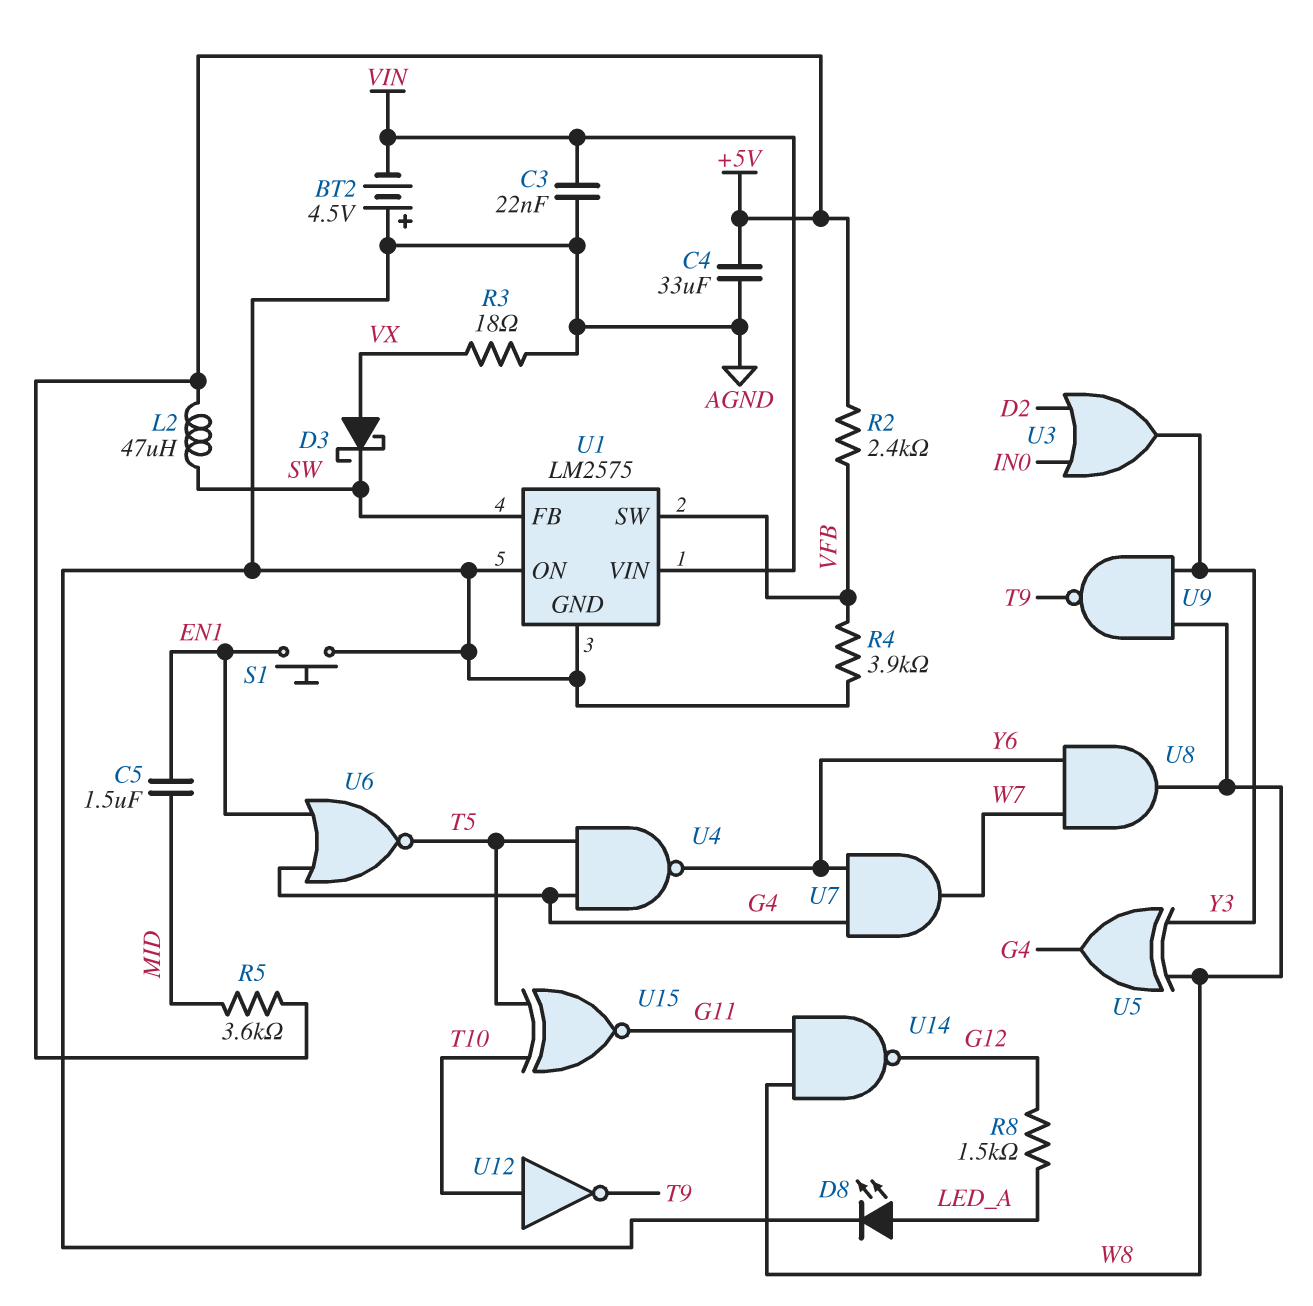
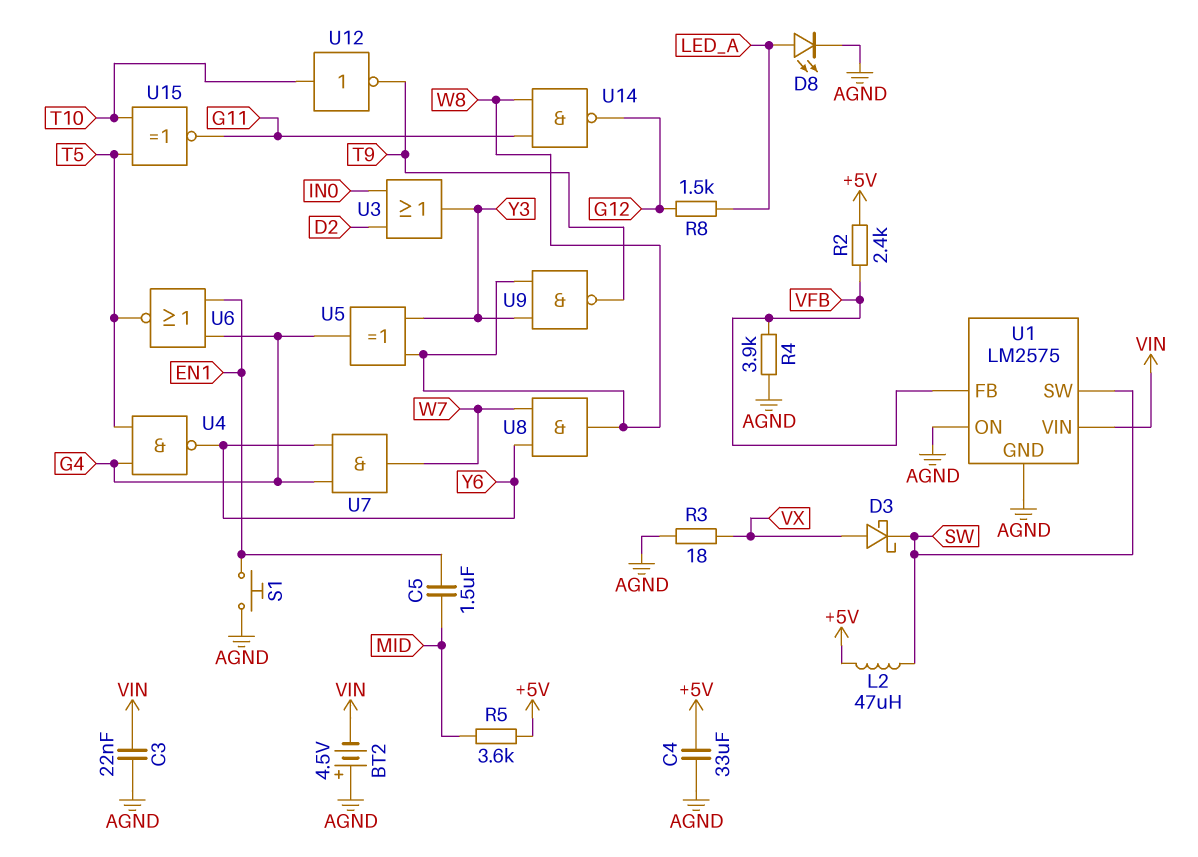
U1 pin FB: SW -> VFB
U1 pin SW: VFB -> SW

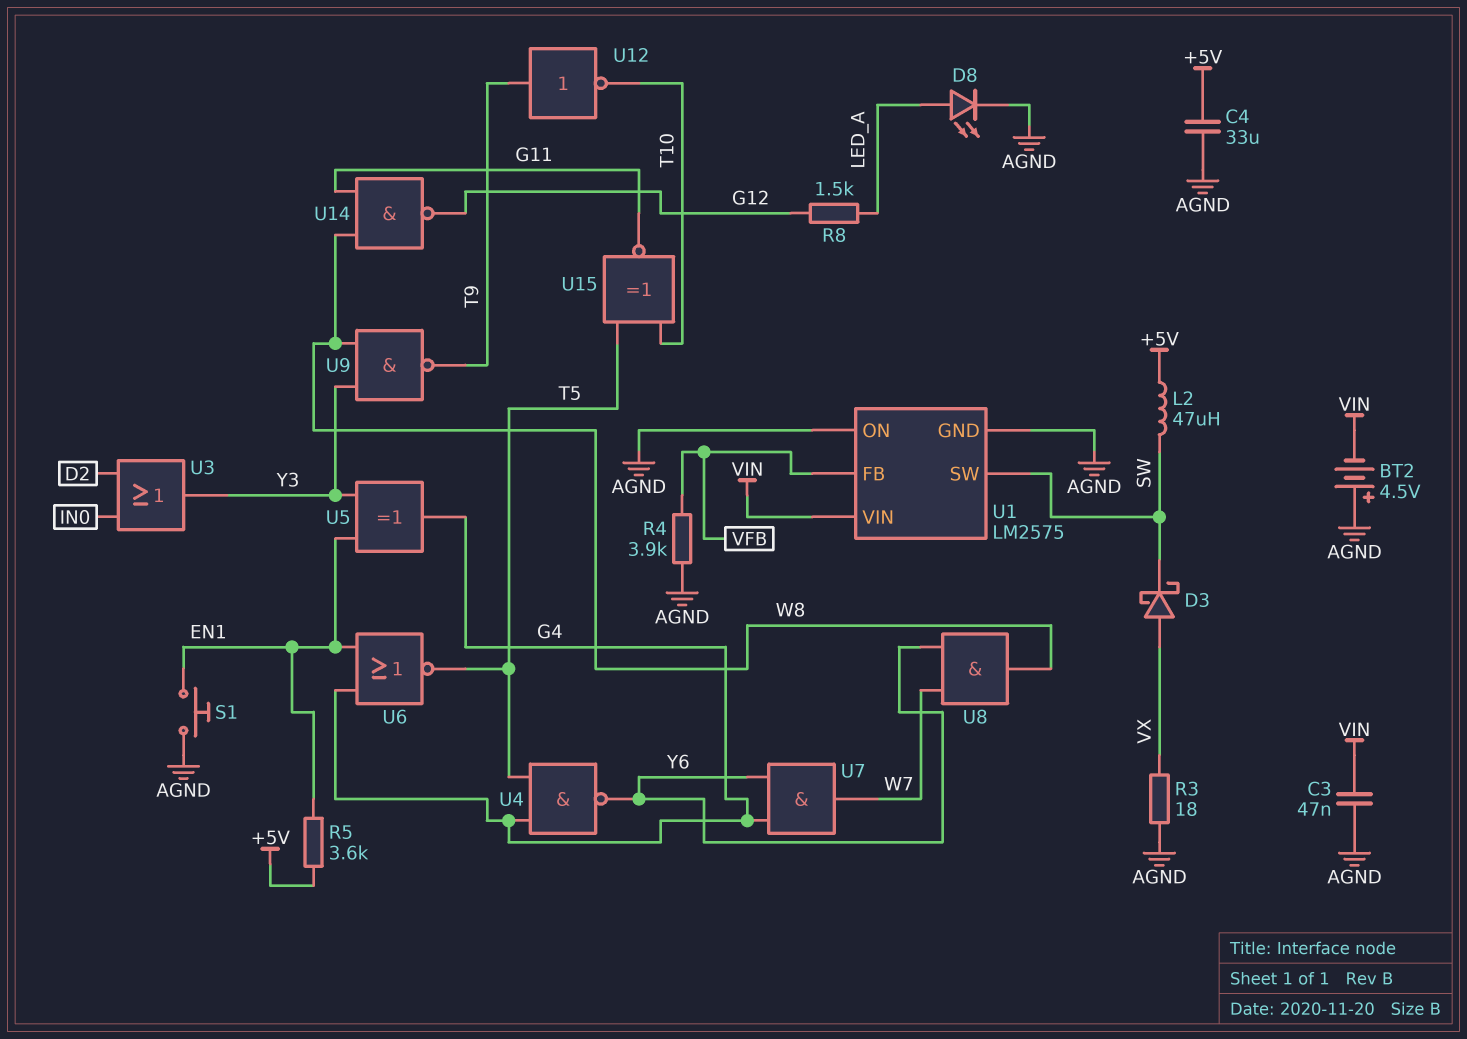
C3: 22nF (AGND, VIN) -> 47nF (AGND, VIN)
C5: 1.5uF (EN1, MID) -> none
R2: 2.4k (+5V, VFB) -> none
R5: 3.6k (+5V, MID) -> 3.6k (+5V, EN1)
U5: XOR (in W8, in Y3, out G4) -> XOR (in EN1, in Y3, out G4)
U12: NOT (in T10, out T9) -> NOT (in T9, out T10)

